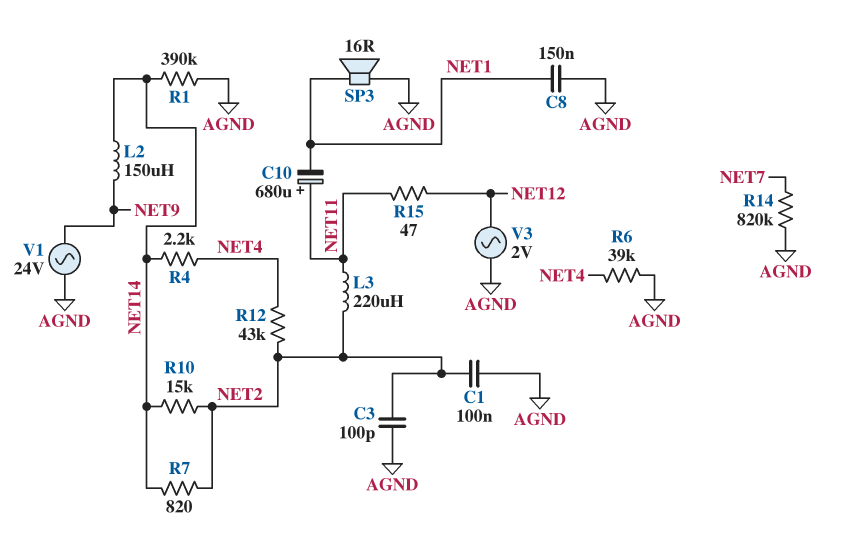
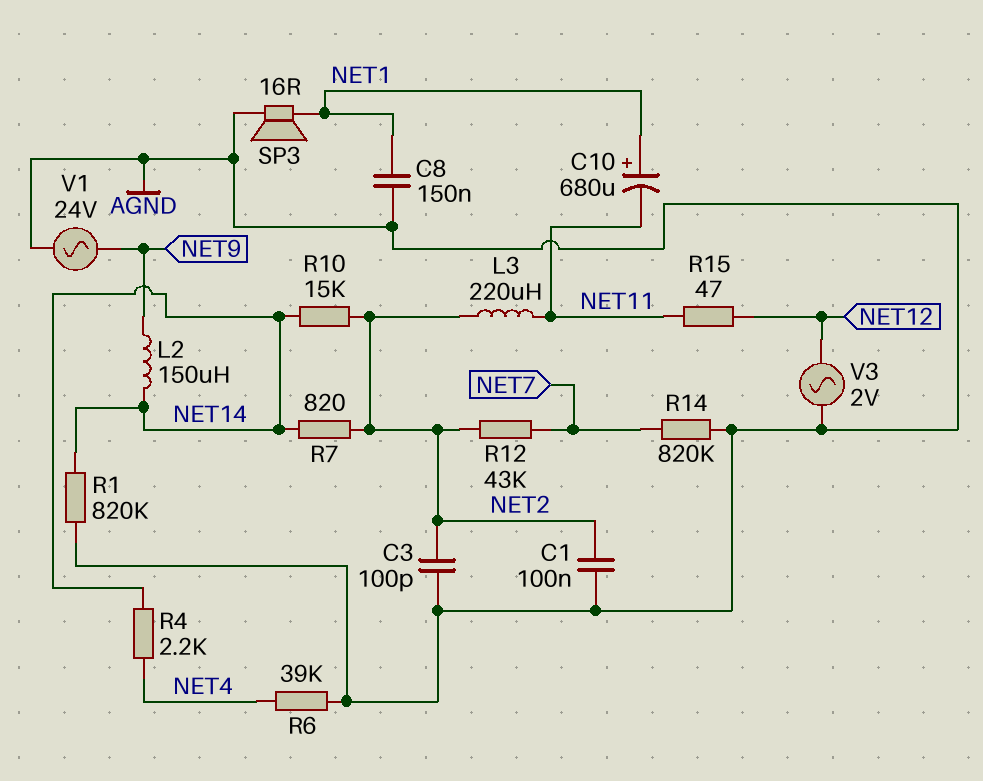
C10: 680uF (plus NET11, minus NET1) -> 680uF (plus NET1, minus NET11)
R1: 390k (AGND, NET14) -> 820k (AGND, NET14)
R12: 43k (NET2, NET4) -> 43k (NET2, NET7)

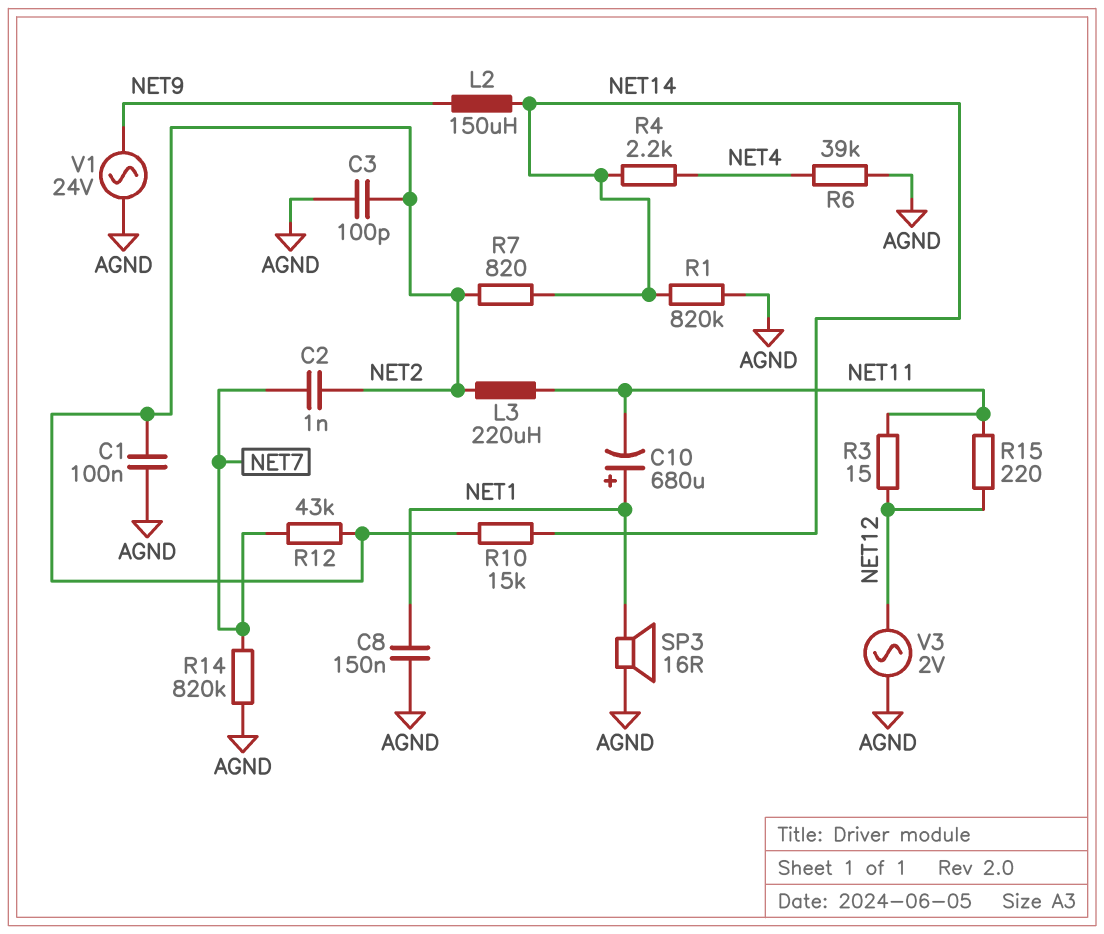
C2: none -> 1nF (NET2, NET7)
R3: none -> 15 (NET11, NET12)
R15: 47 (NET11, NET12) -> 220 (NET11, NET12)

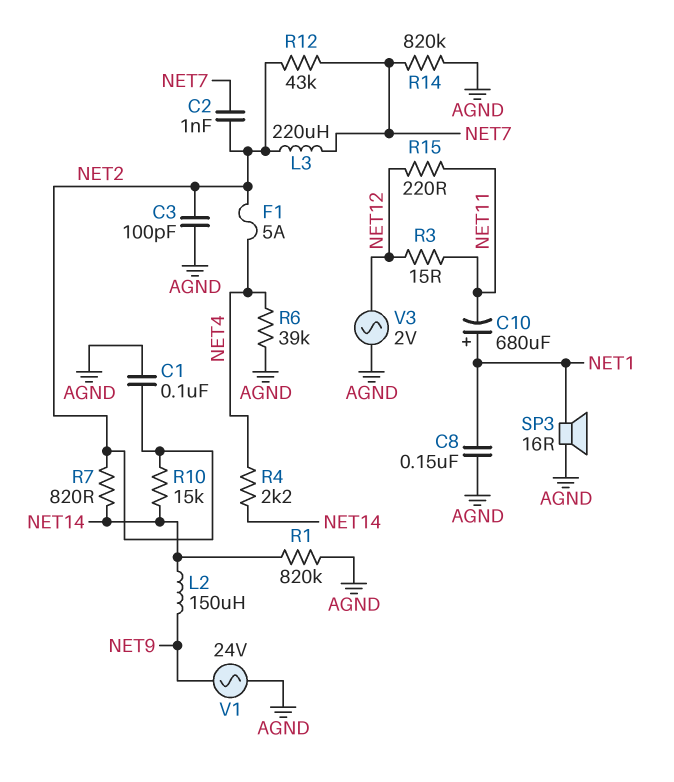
F1: none -> 5A (NET2, NET4)
L3: 220uH (NET2, NET11) -> 220uH (NET2, NET7)

